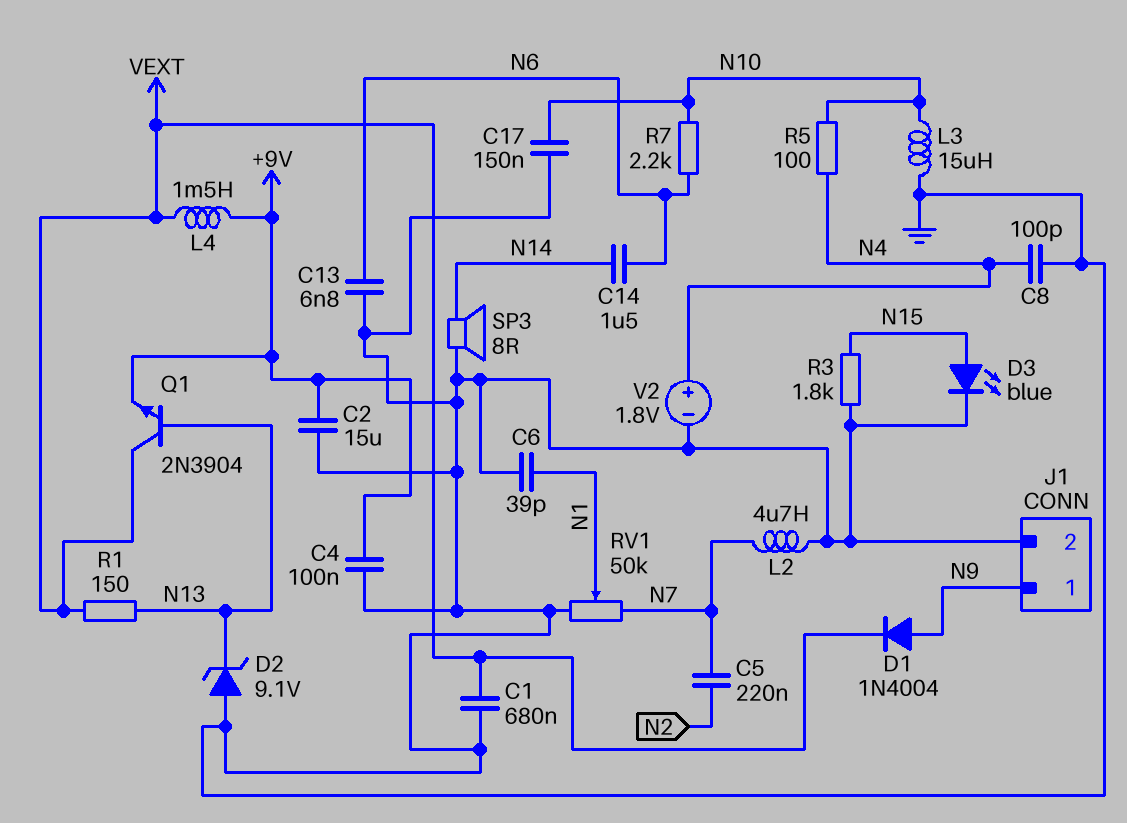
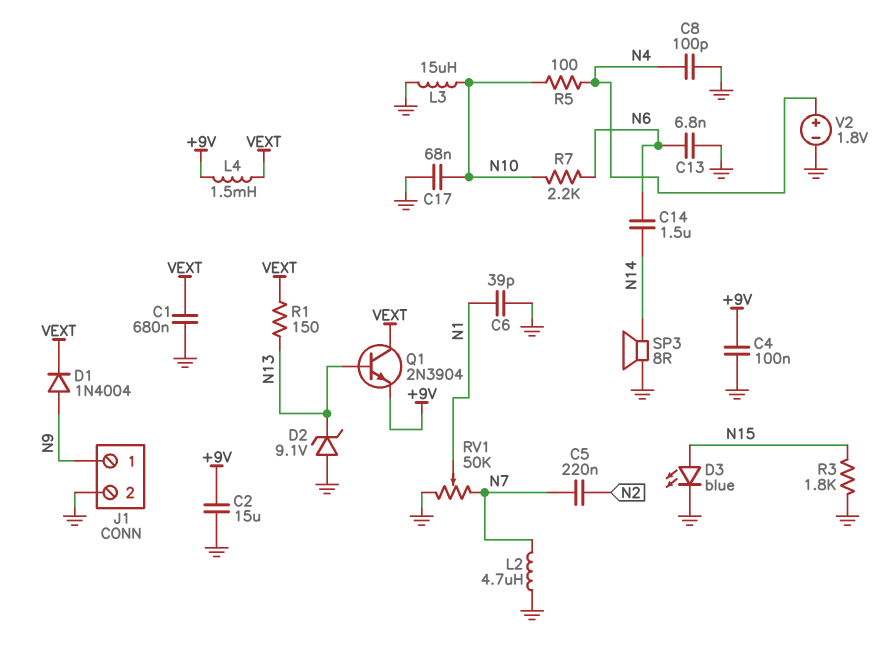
C17: 150nF (GND, N10) -> 68nF (GND, N10)

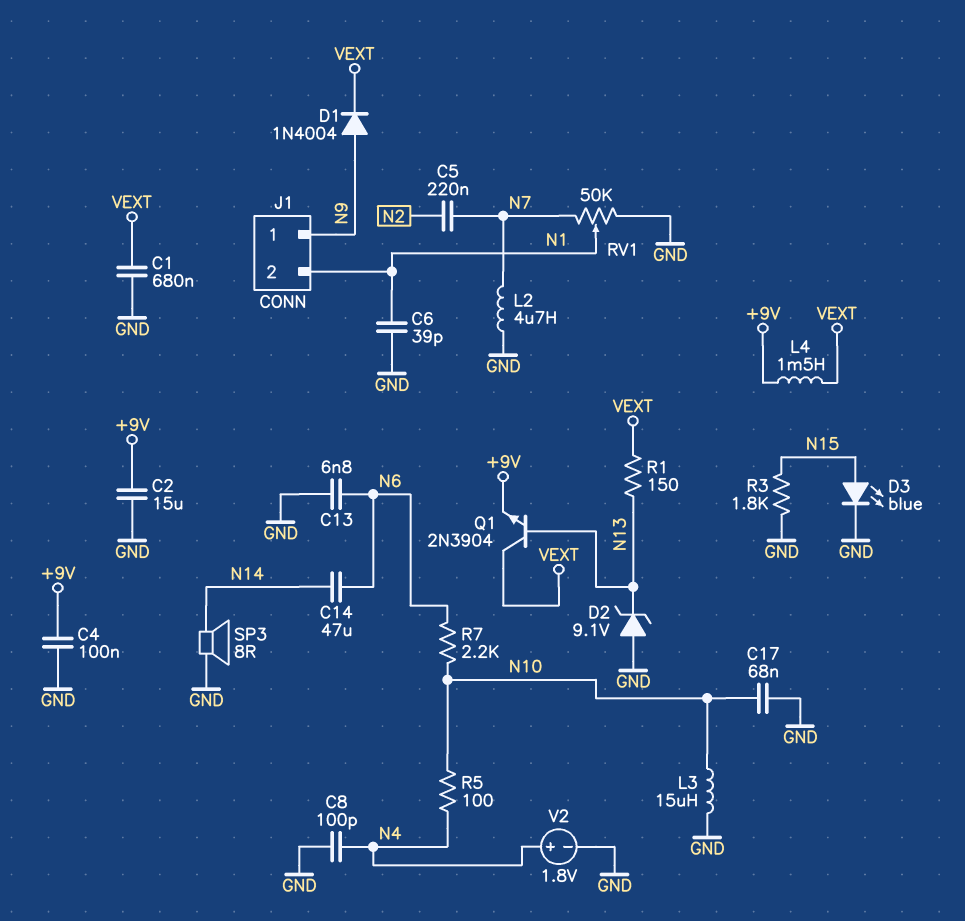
C14: 1.5uF (N6, N14) -> 47uF (N6, N14)
J1 pin 2: GND -> N1

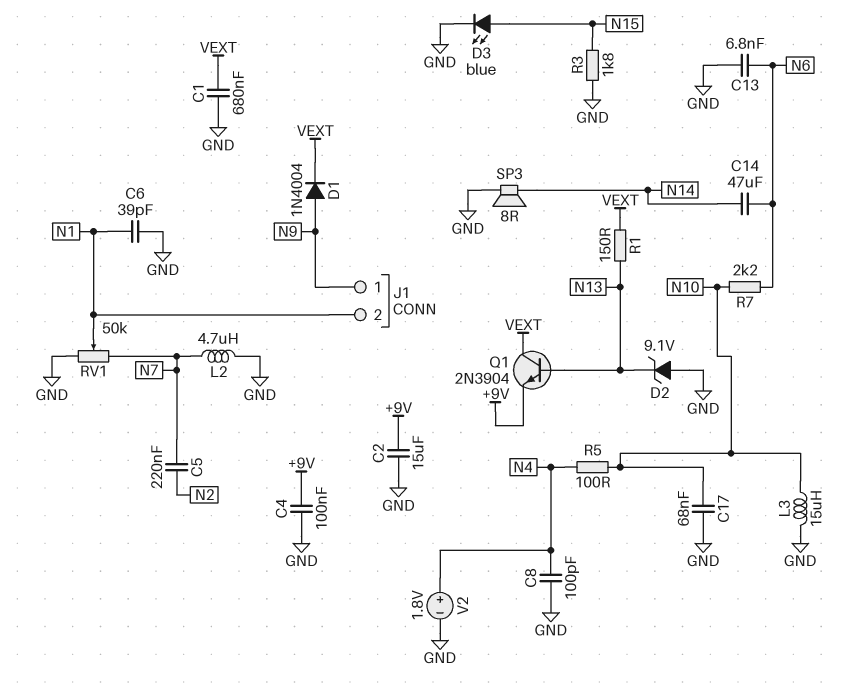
L4: 1.5mH (+9V, VEXT) -> none

